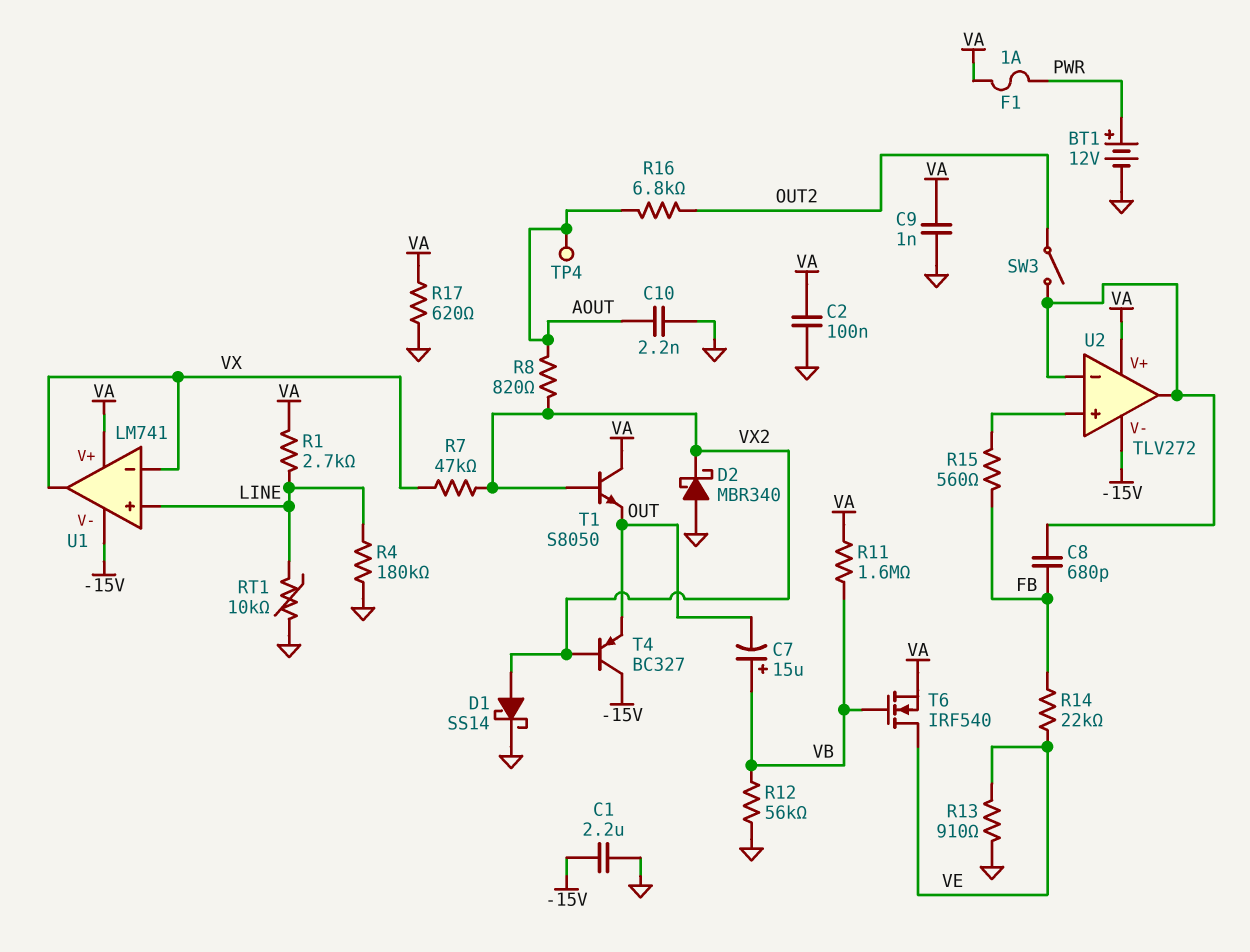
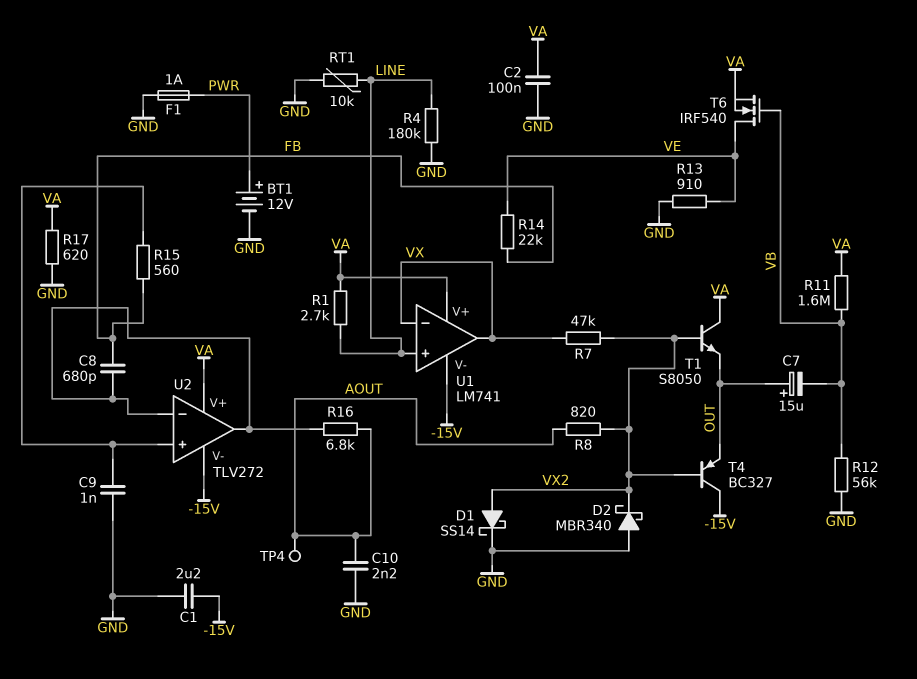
C7: 15uF (plus VB, minus OUT) -> 15uF (plus OUT, minus VB)
C9: 1nF (GND, VA) -> 1nF (GND, U2/in+)
F1: 1A (PWR, VA) -> 1A (GND, PWR)
R16: 6.8k (AOUT, OUT2) -> 6.8k (AOUT, U2/in-)
SW3: switch (OUT2, U2/in-) -> none

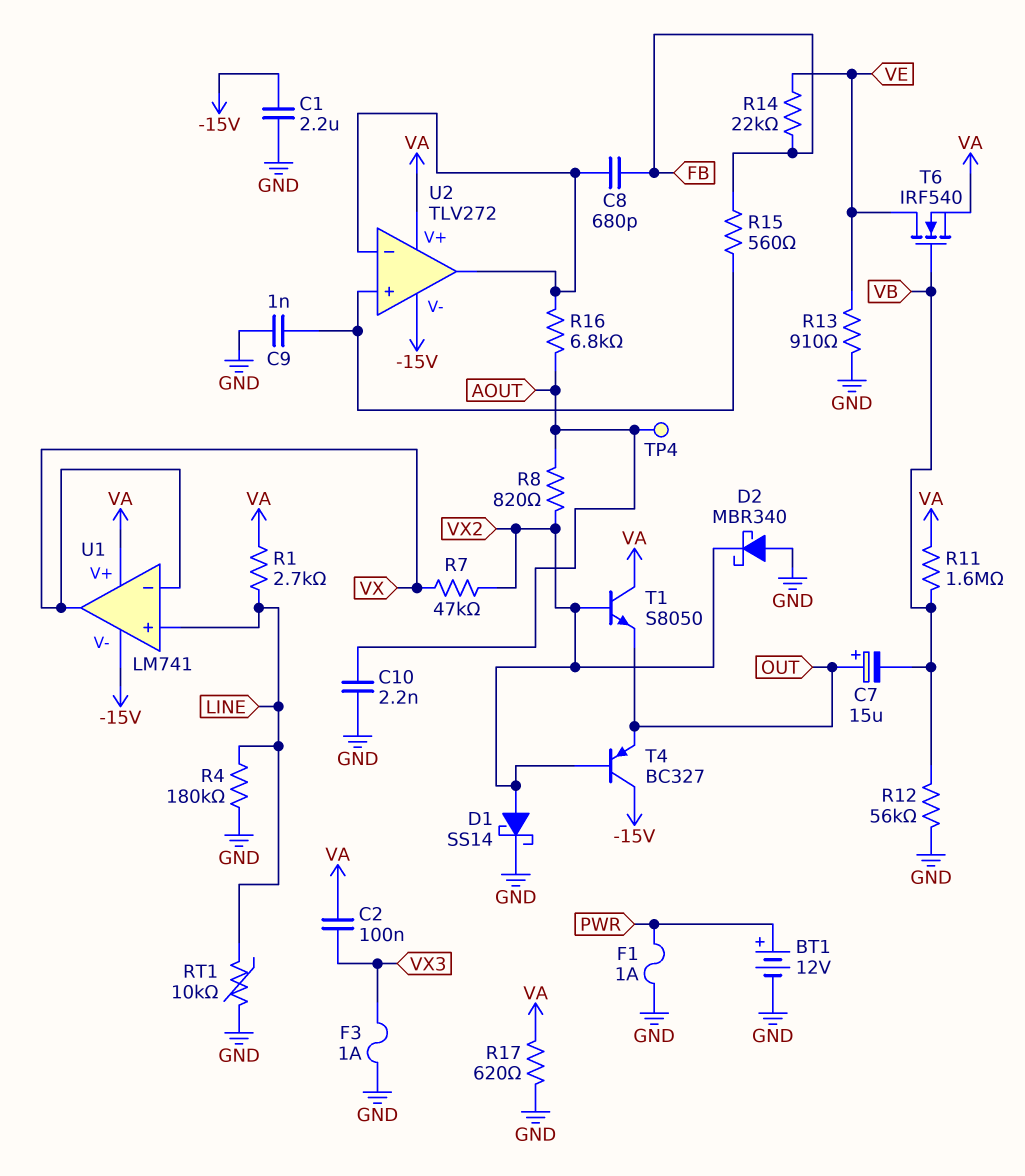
C2: 100nF (GND, VA) -> 100nF (VA, VX3)
F3: none -> 1A (GND, VX3)

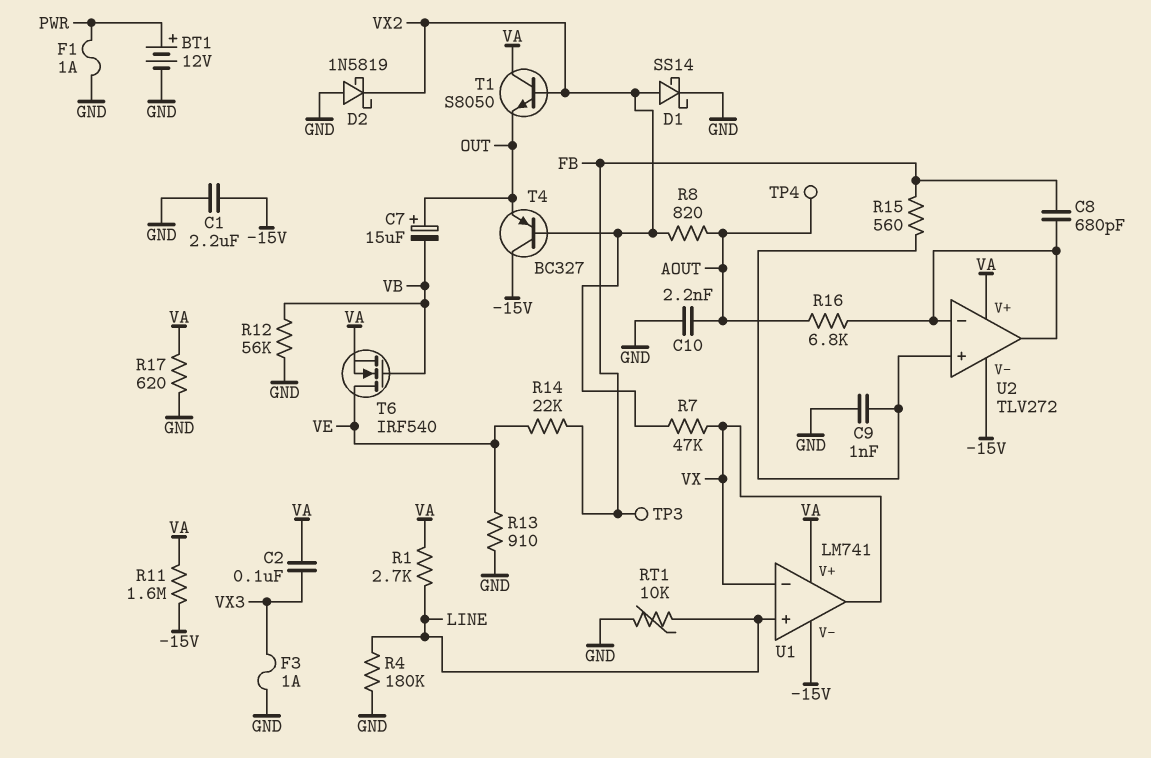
D2: schottky MBR340 (A GND, K VX2) -> schottky 1N5819 (A GND, K VX2)
R11: 1.6M (VA, VB) -> 1.6M (-15V, VA)
TP3: none -> test point (FB)

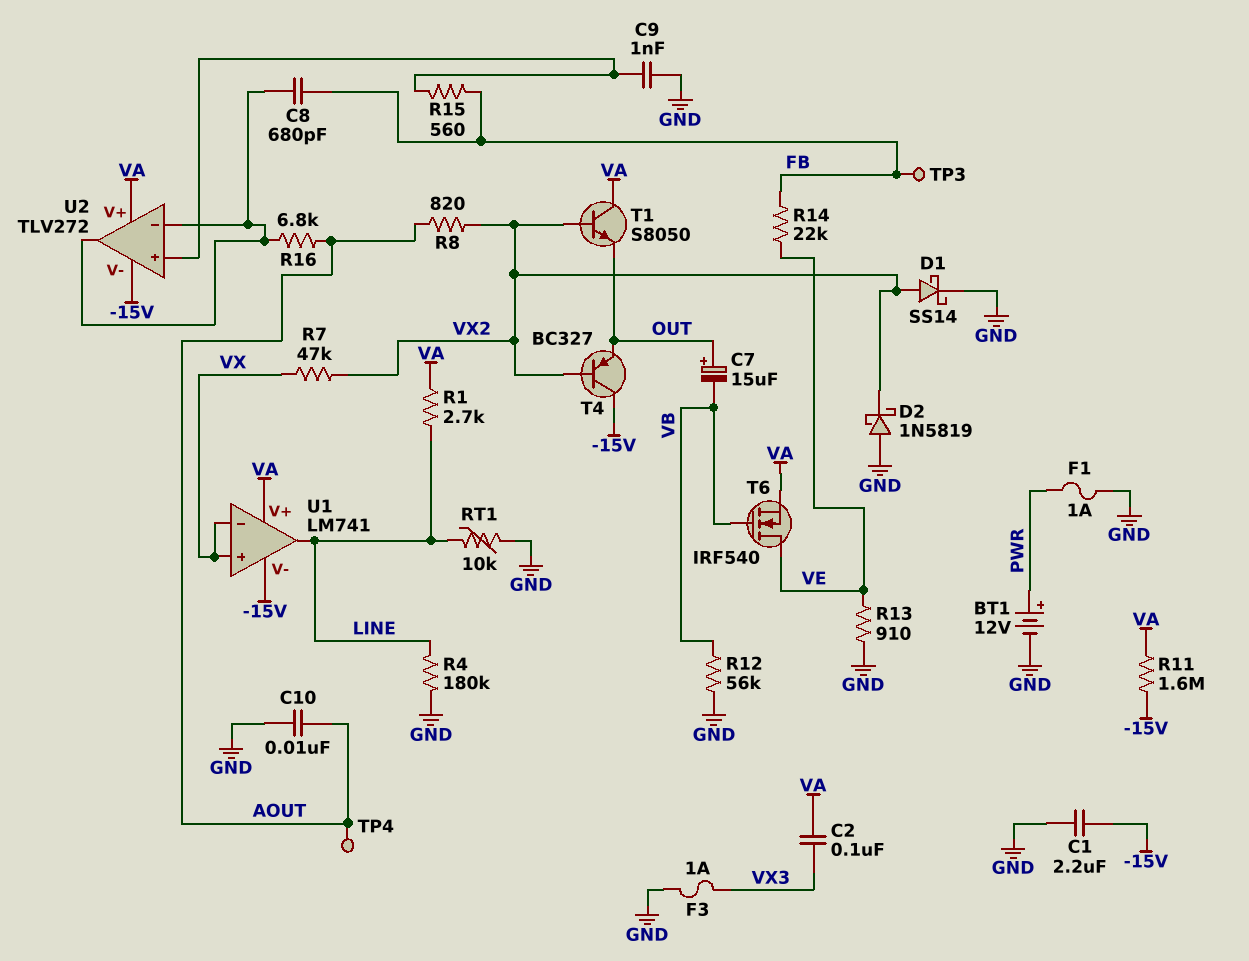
C10: 2.2nF (AOUT, GND) -> 10nF (AOUT, GND)
R17: 620 (GND, VA) -> none
U1 pin in+: LINE -> VX
U1 pin out: VX -> LINE

